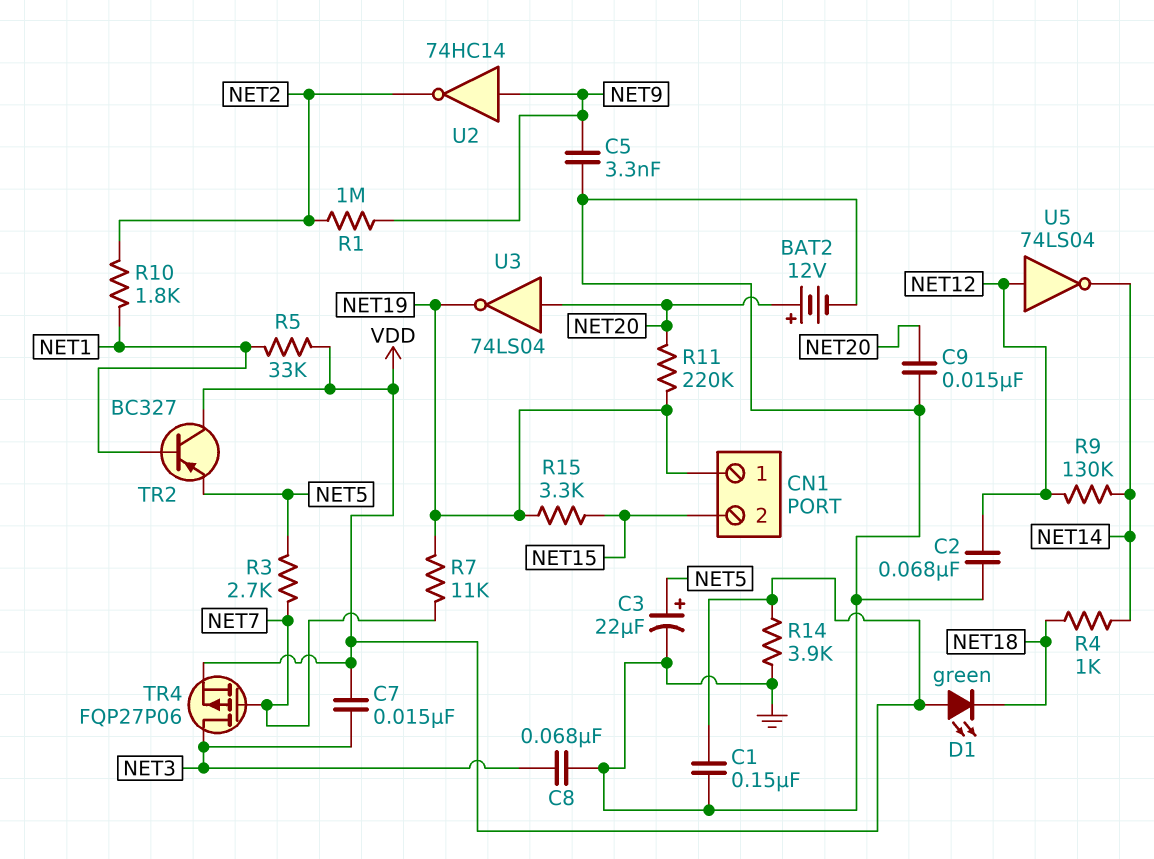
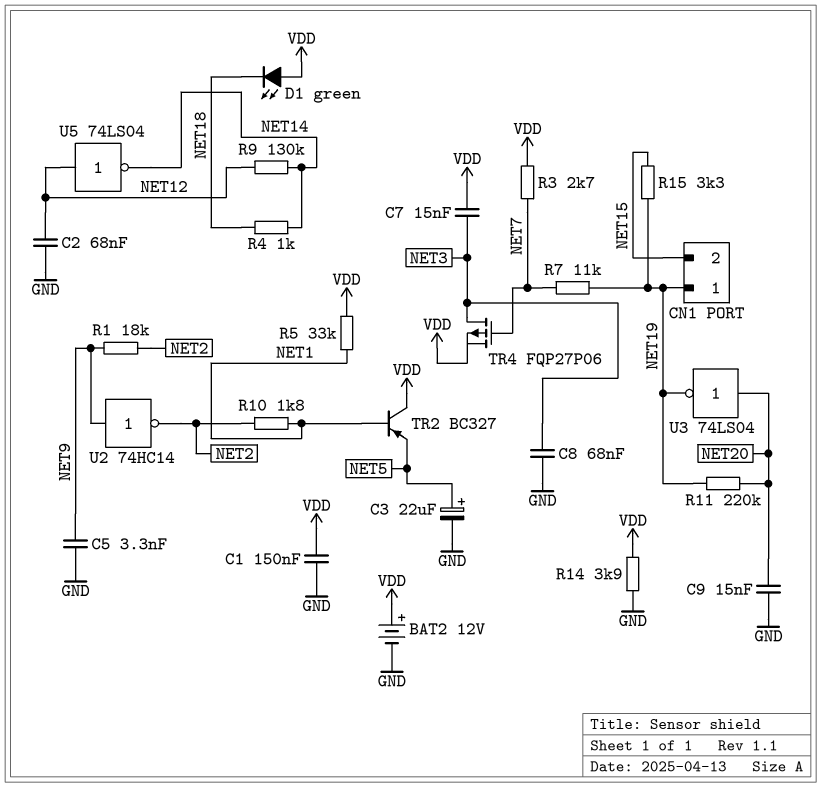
BAT2: 12V (plus NET20, minus GND) -> 12V (plus VDD, minus GND)
R1: 1M (NET2, NET9) -> 18k (NET2, NET9)
R3: 2.7k (NET5, NET7) -> 2.7k (NET7, VDD)

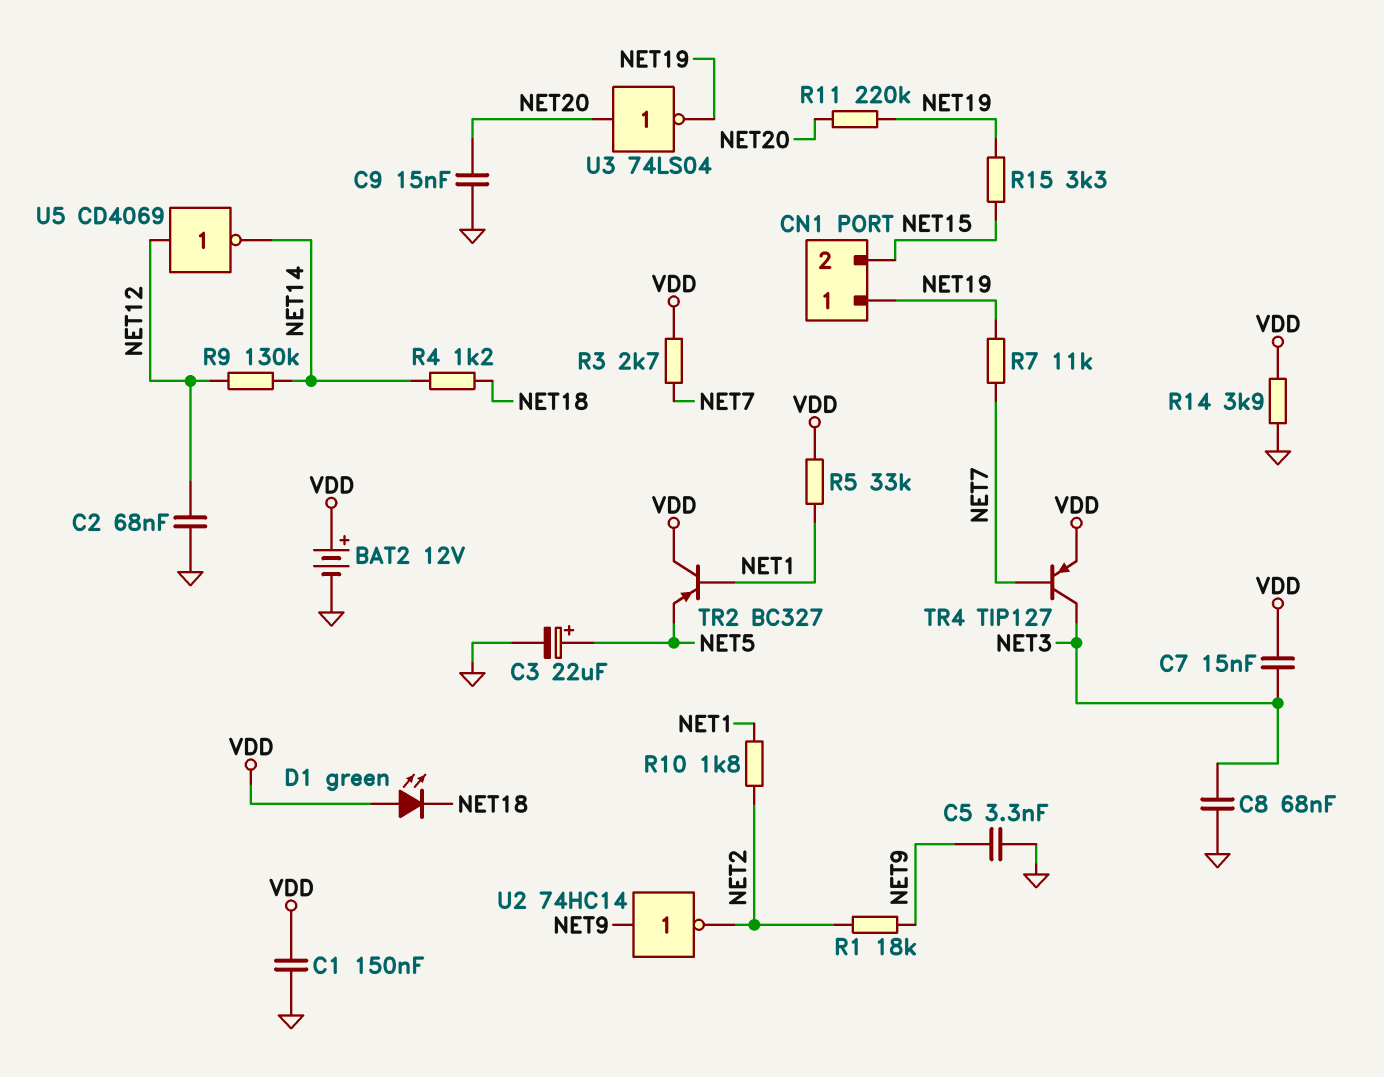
R4: 1k (NET14, NET18) -> 1.2k (NET14, NET18)
TR4: PMOS FQP27P06 (G NET7, D NET3, S VDD) -> PNP TIP127 (B NET7, C NET3, E VDD)
U5: NOT 74LS04 (in NET12, out NET14) -> NOT CD4069 (in NET12, out NET14)

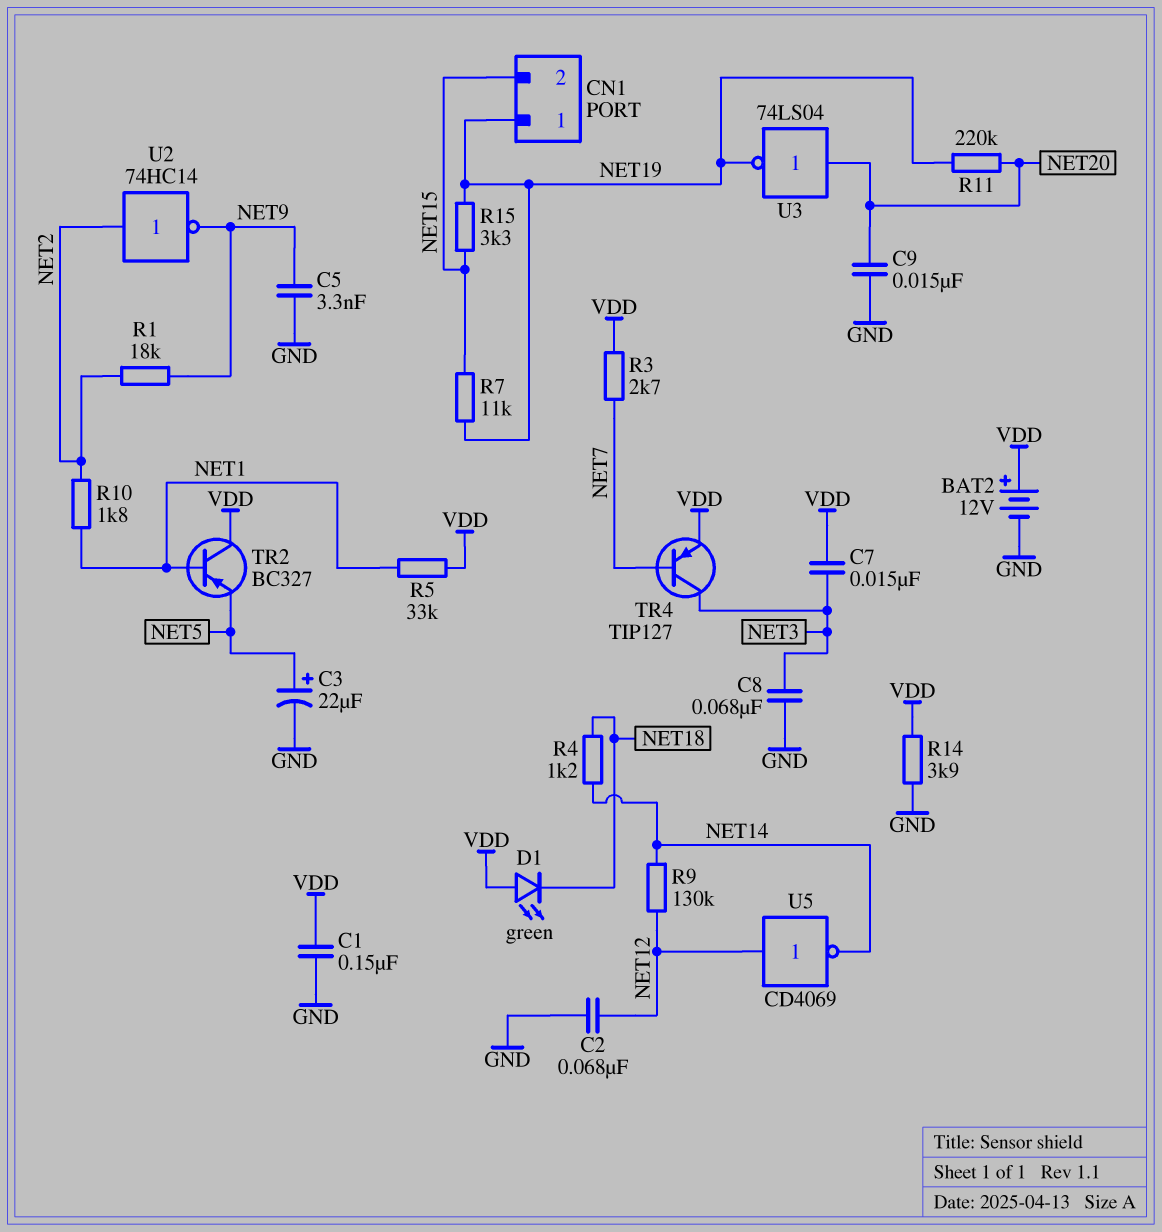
R7: 11k (NET7, NET19) -> 11k (NET15, NET19)
U2: NOT 74HC14 (in NET9, out NET2) -> NOT 74HC14 (in NET2, out NET9)

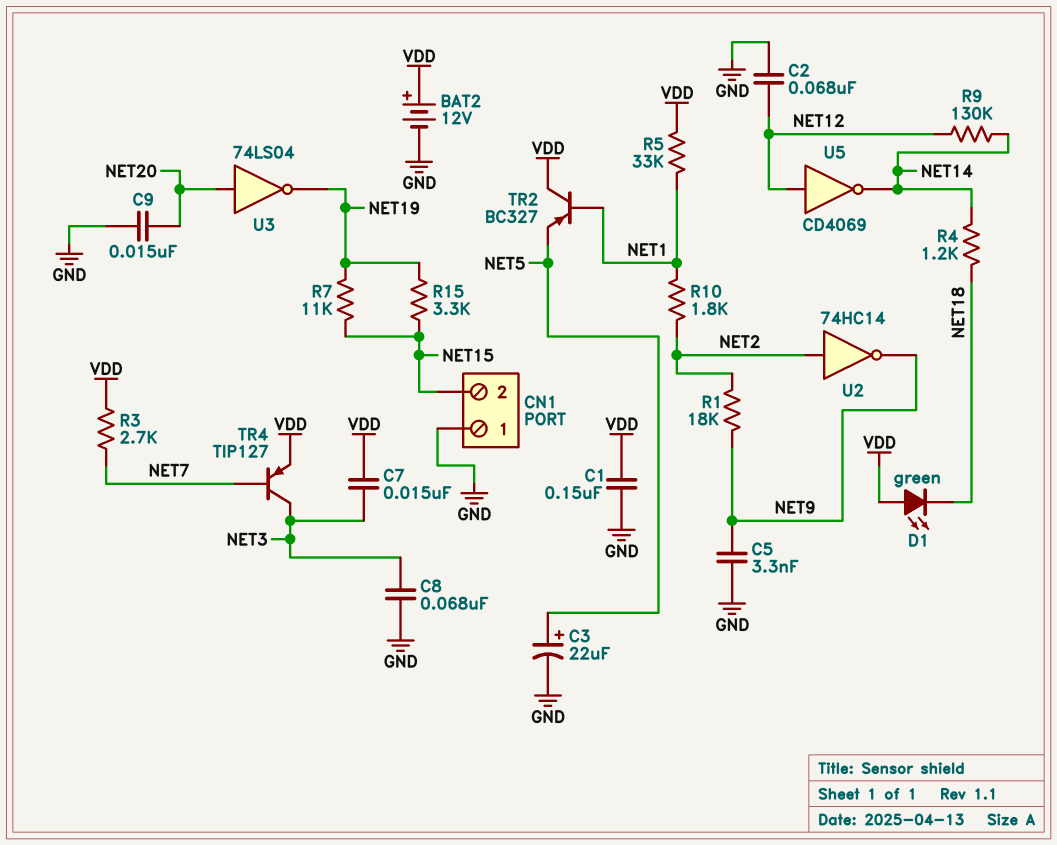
CN1 pin 1: NET19 -> GND
R11: 220k (NET19, NET20) -> none
R14: 3.9k (GND, VDD) -> none

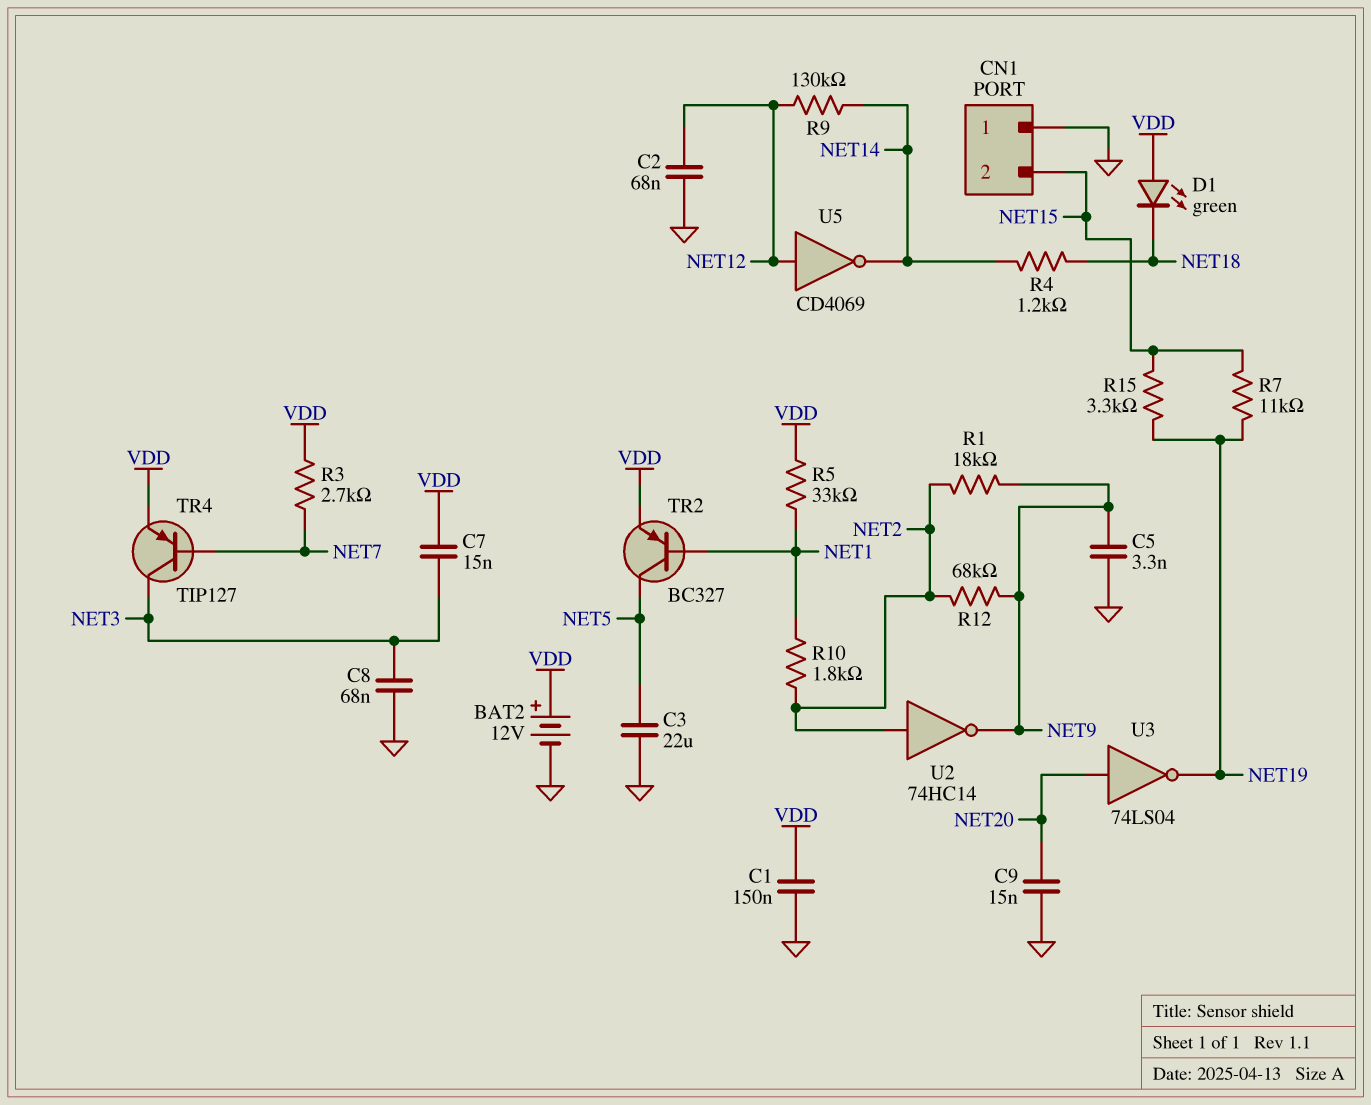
C3: 22uF (plus NET5, minus GND) -> 22uF (GND, NET5)
R12: none -> 68k (NET2, NET9)
TR2: PNP BC327 (B NET1, C VDD, E NET5) -> PNP BC327 (B NET1, C NET5, E VDD)

